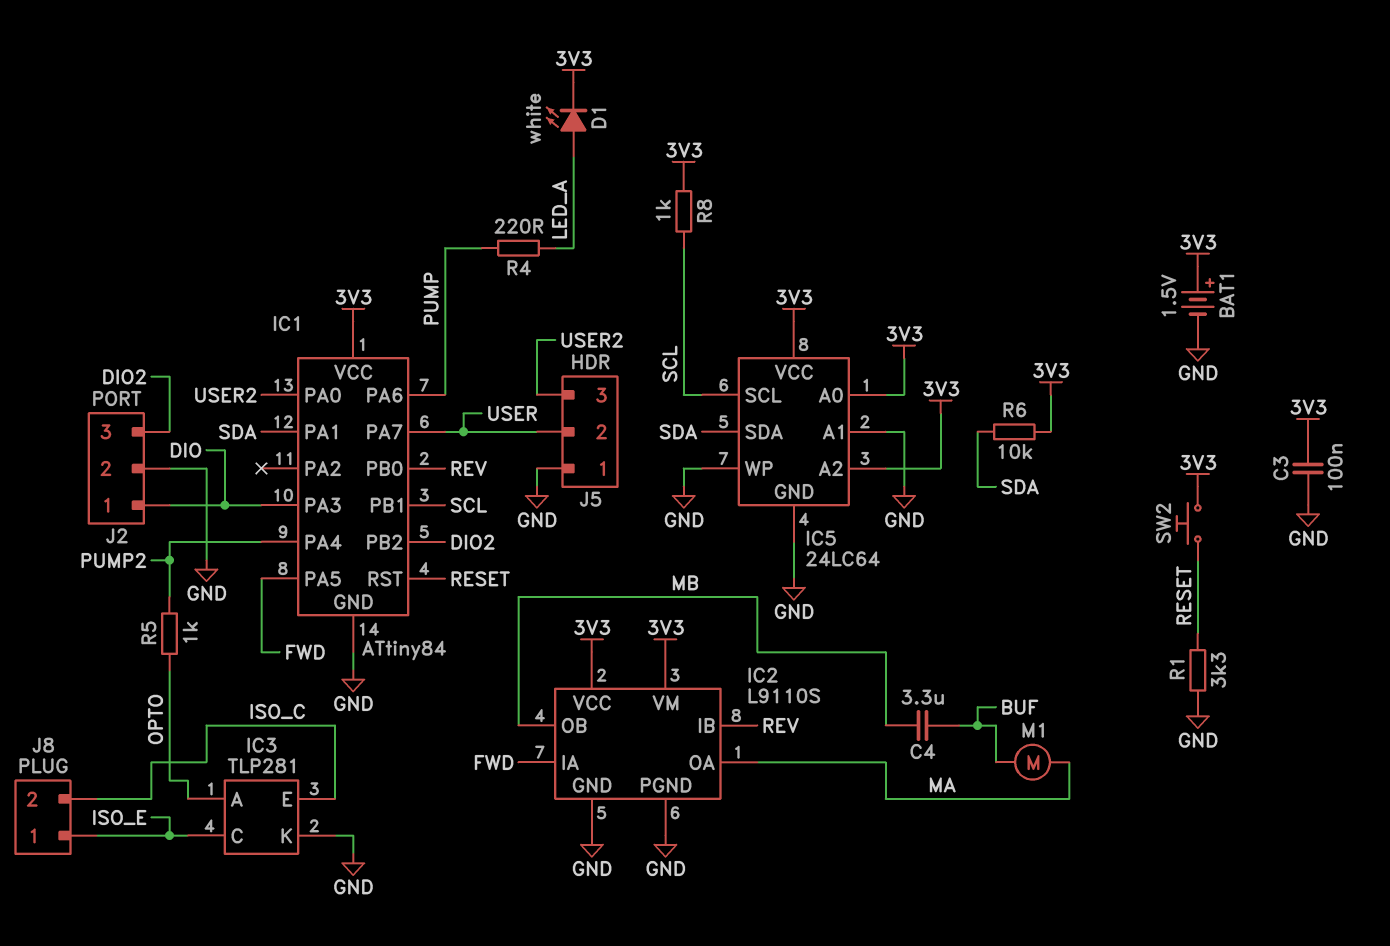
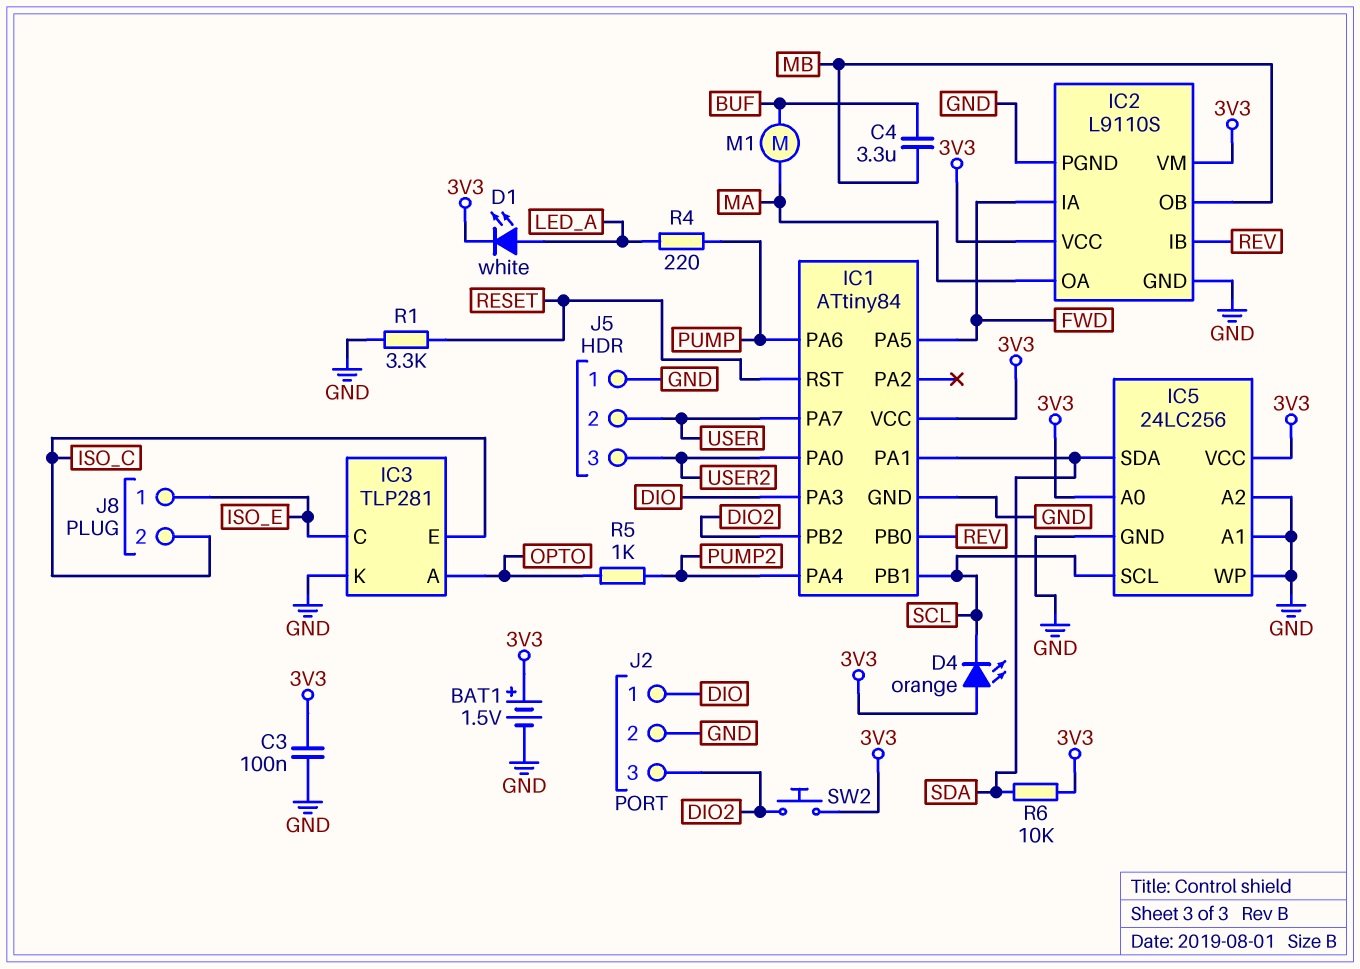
D4: none -> LED orange (A 3V3, K SCL)
IC5: 24LC64 -> 24LC256
IC5 pin A2: 3V3 -> GND
R8: 1k (3V3, SCL) -> none
SW2: button (3V3, RESET) -> button (3V3, DIO2)

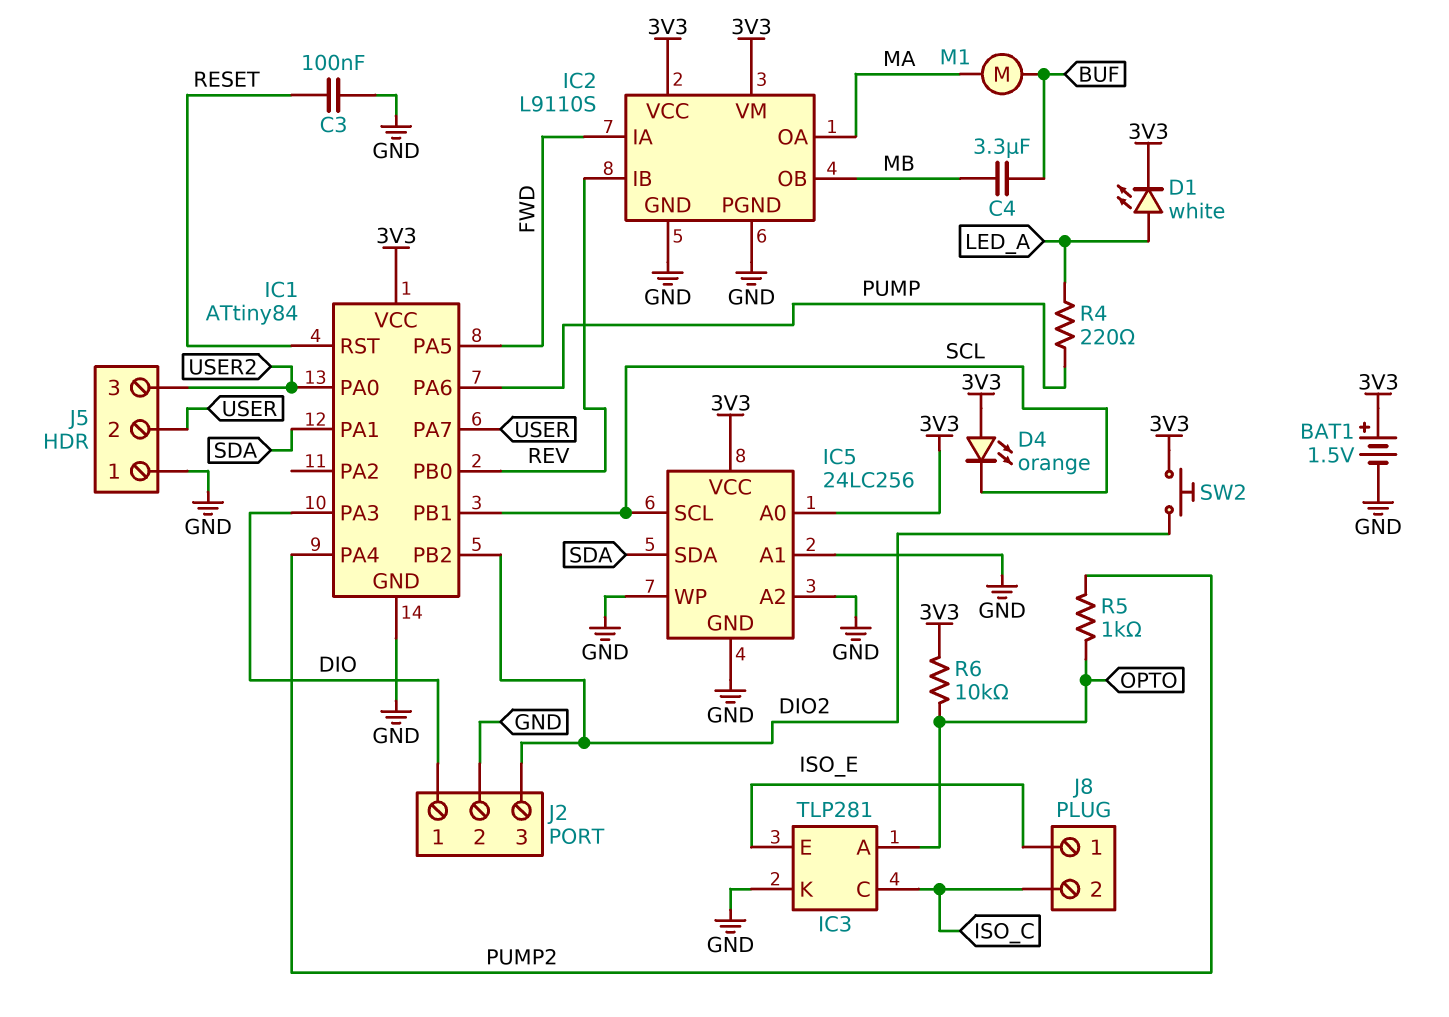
C3: 100nF (3V3, GND) -> 100nF (GND, RESET)
IC3 pin C: ISO_E -> ISO_C
IC3 pin E: ISO_C -> ISO_E
R1: 3.3k (GND, RESET) -> none
R6: 10k (3V3, SDA) -> 10k (3V3, OPTO)

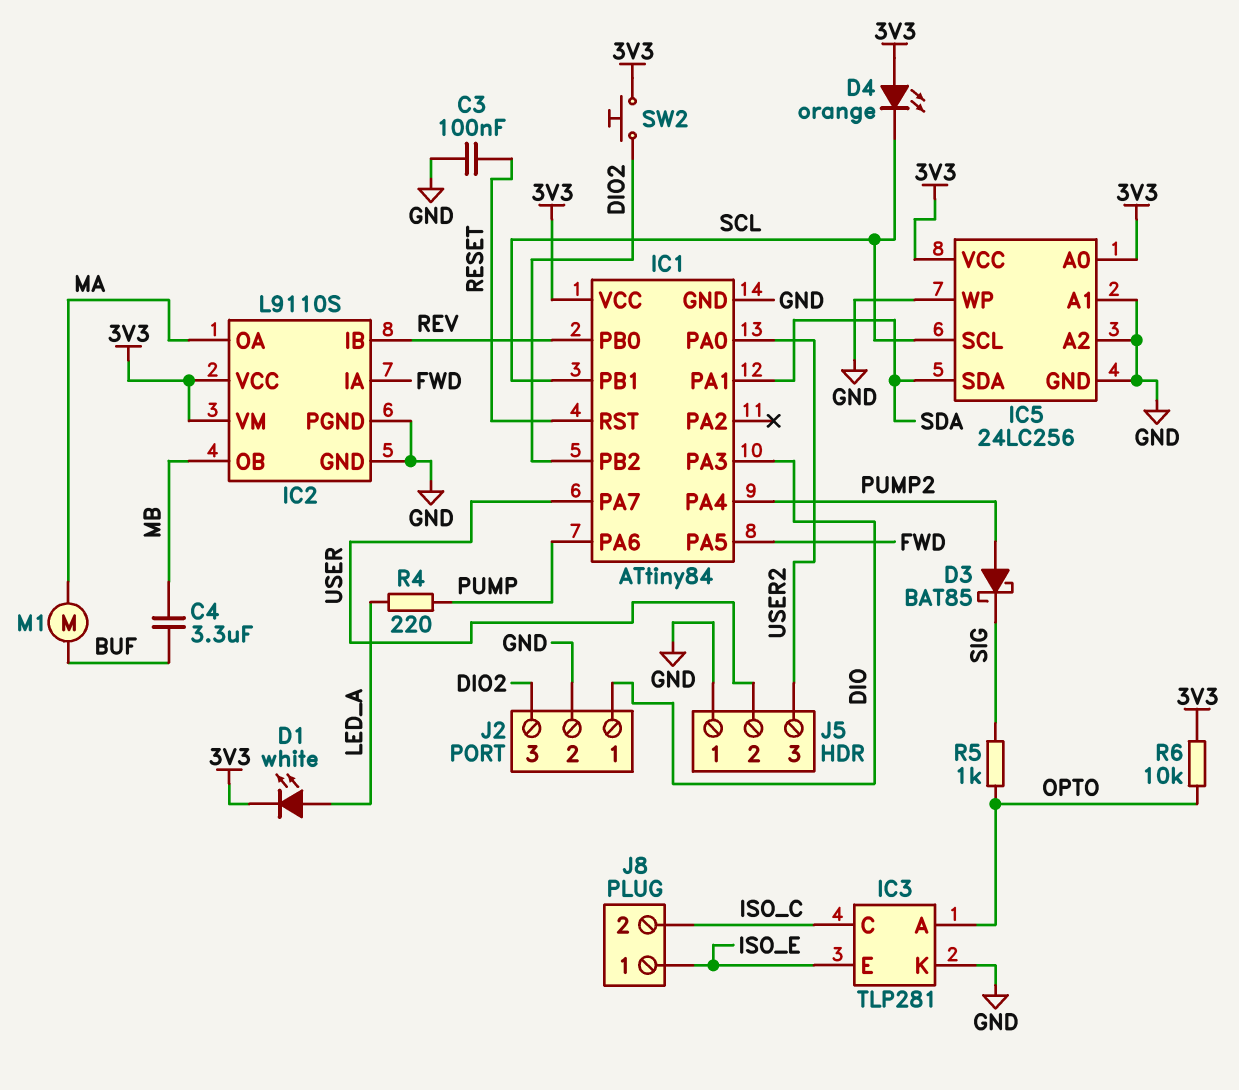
BAT1: 1.5V (plus 3V3, minus GND) -> none
D3: none -> schottky BAT85 (A PUMP2, K SIG)
R5: 1k (OPTO, PUMP2) -> 1k (OPTO, SIG)

